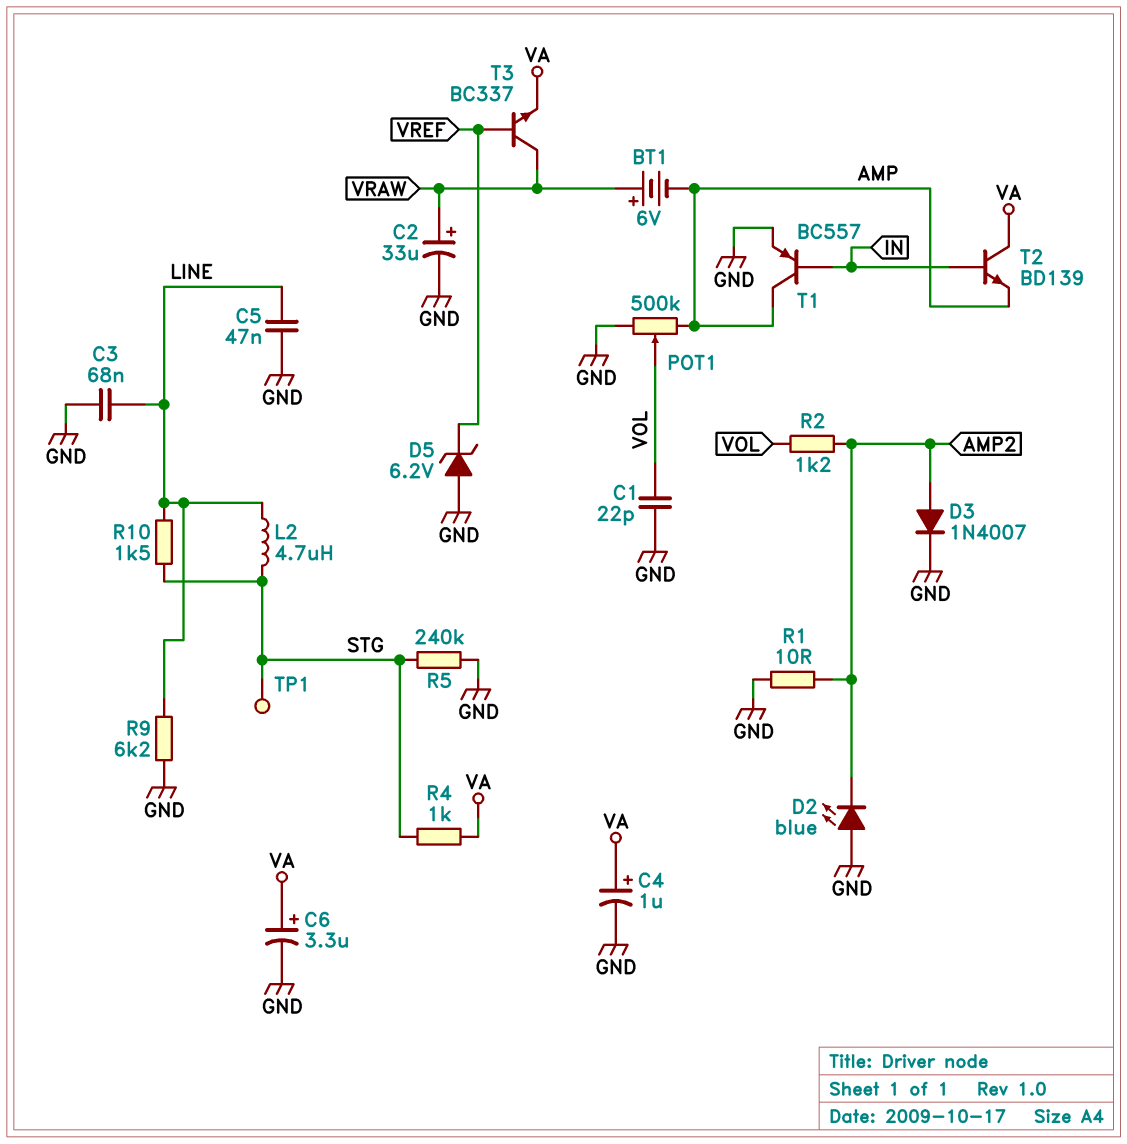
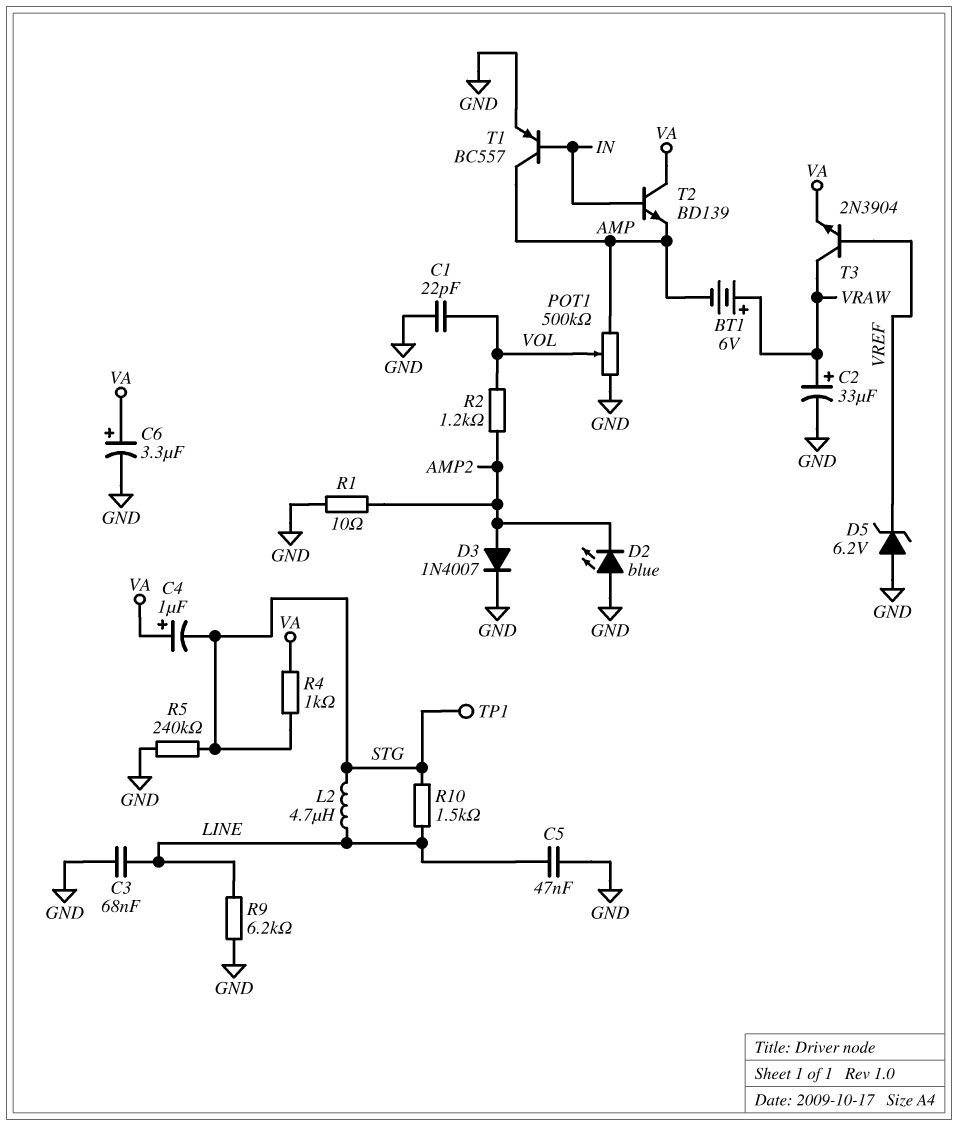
C4: 1uF (plus VA, minus GND) -> 1uF (plus VA, minus STG)
T3: NPN BC337 (B VREF, C VRAW, E VA) -> NPN 2N3904 (B VREF, C VRAW, E VA)

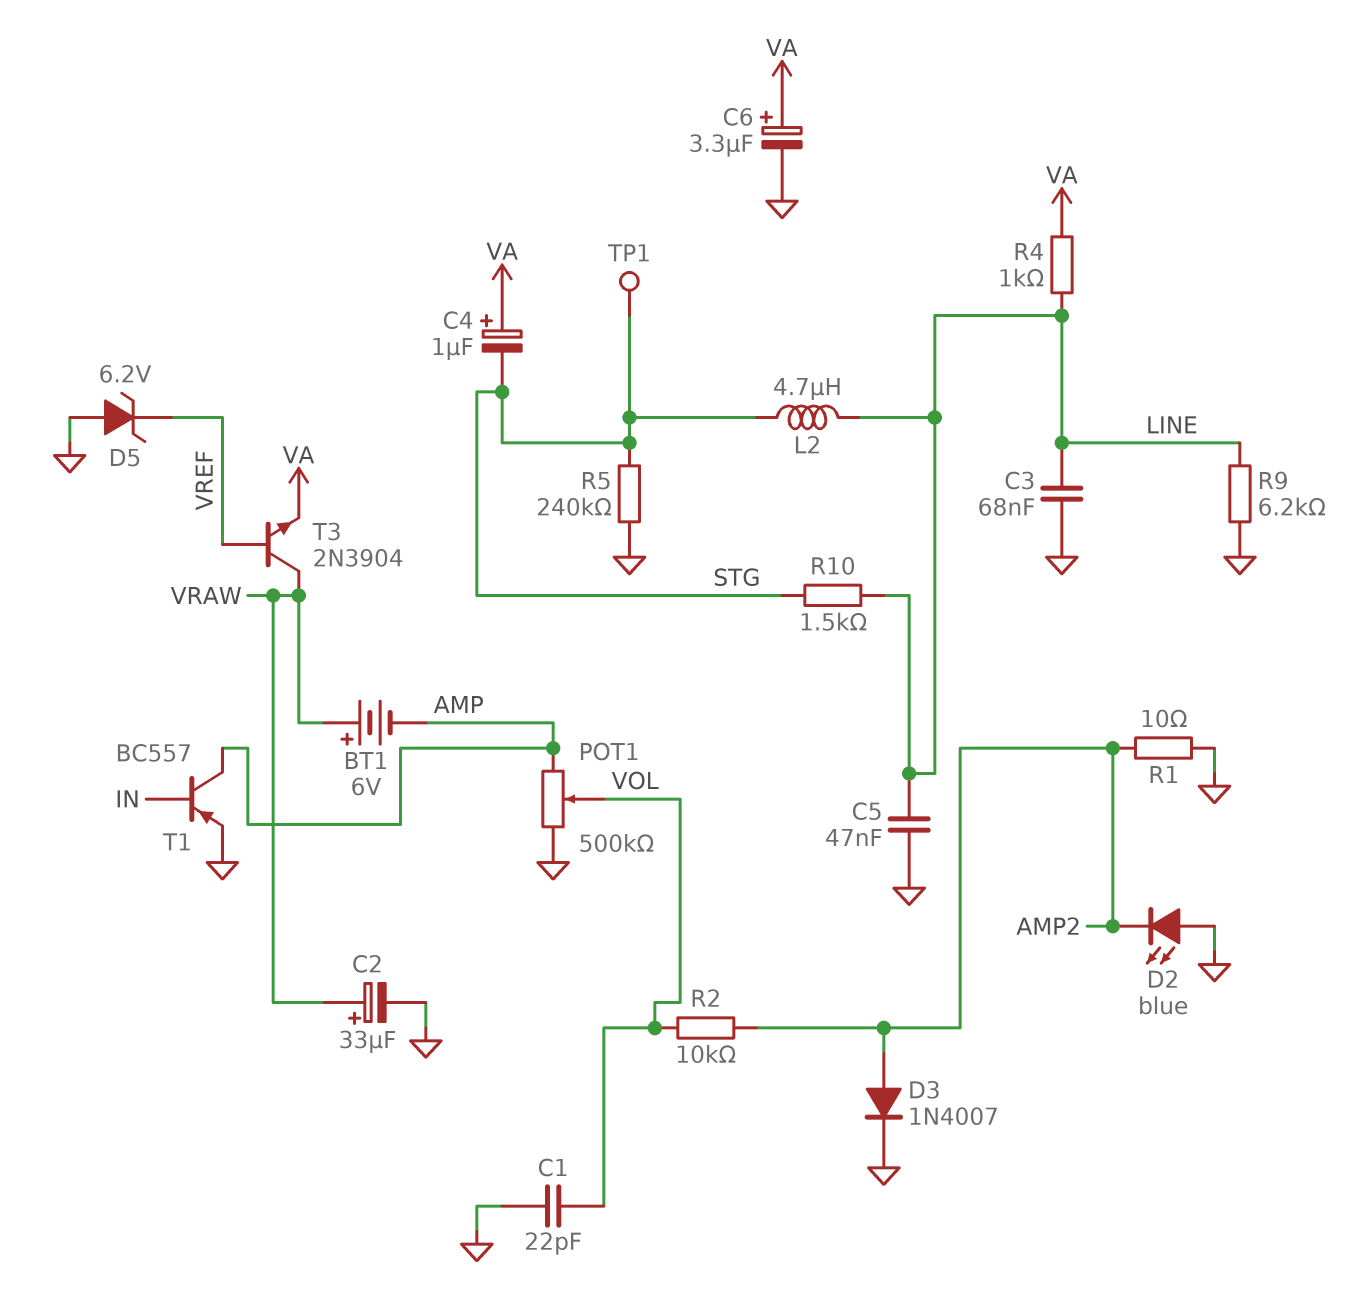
R2: 1.2k (AMP2, VOL) -> 10k (AMP2, VOL)
R4: 1k (STG, VA) -> 1k (LINE, VA)
T2: NPN BD139 (B IN, C VA, E AMP) -> none

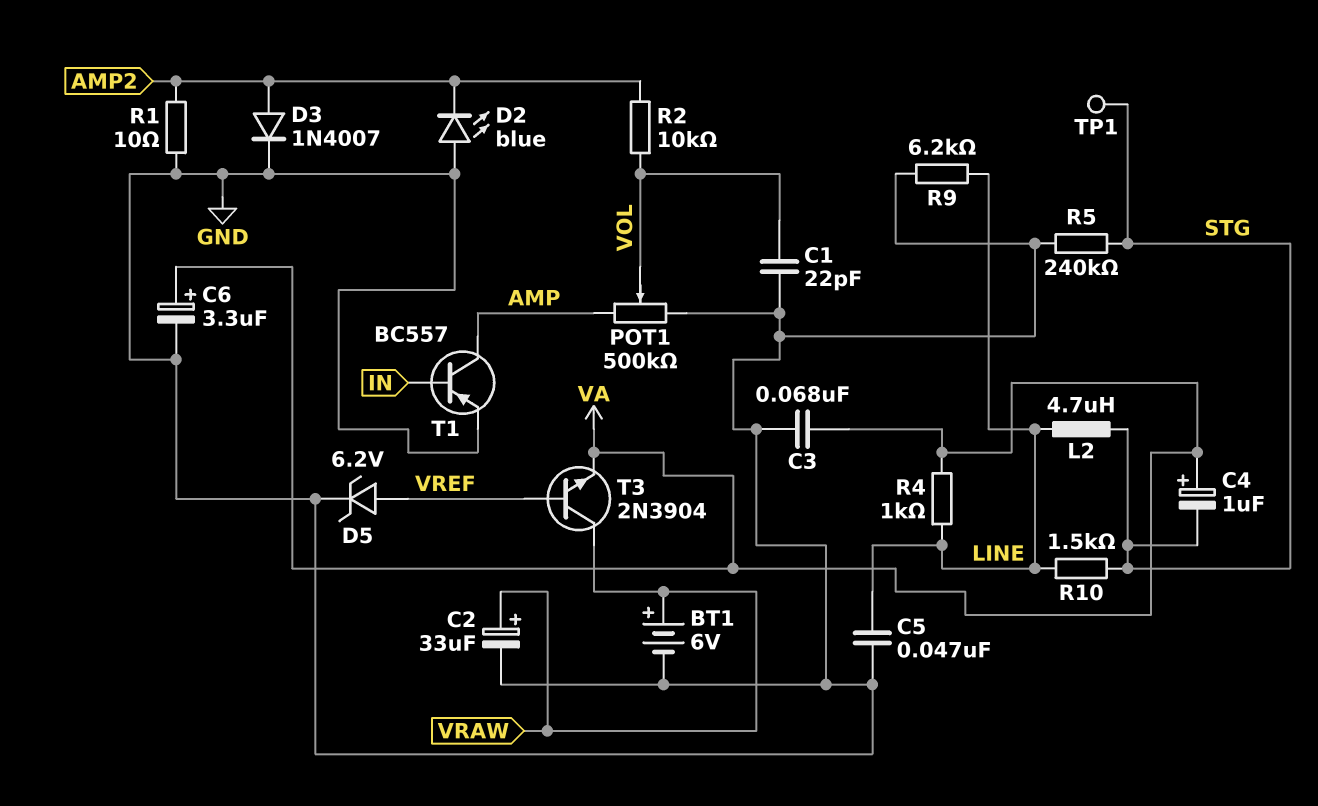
BT1: 6V (plus VRAW, minus AMP) -> 6V (plus VRAW, minus GND)
C3: 68nF (GND, LINE) -> 68nF (GND, VA)
D5: zener 6.2V (A GND, K VREF) -> zener 6.2V (A VREF, K GND)

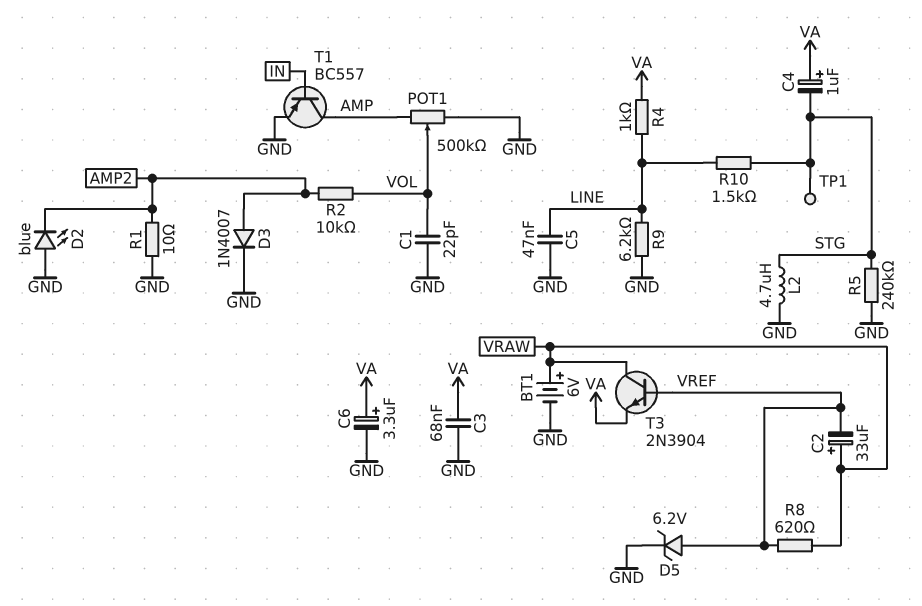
C2: 33uF (plus VRAW, minus GND) -> 33uF (plus VRAW, minus VREF)
L2: 4.7uH (LINE, STG) -> 4.7uH (GND, STG)
R8: none -> 620 (VRAW, VREF)

